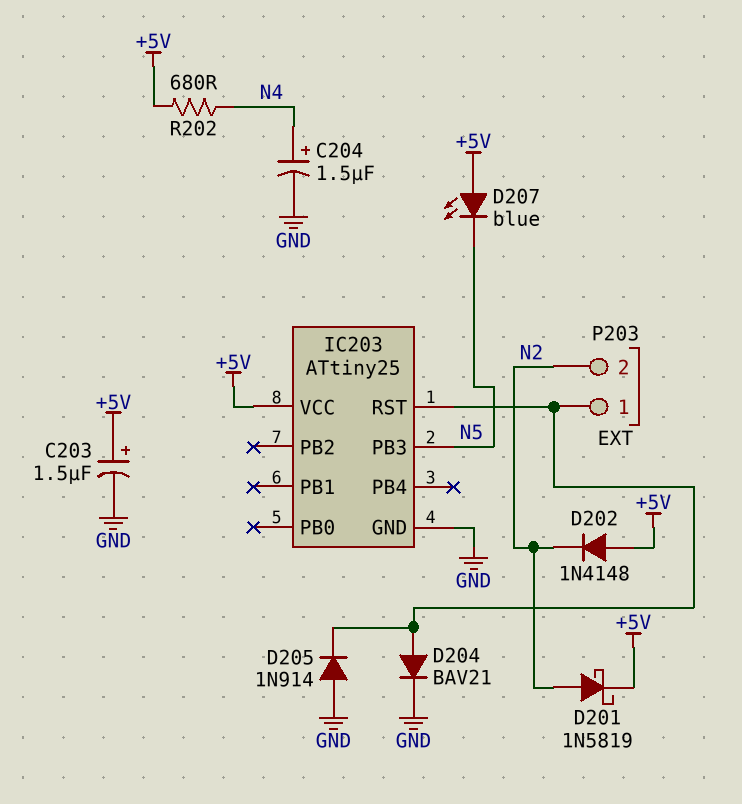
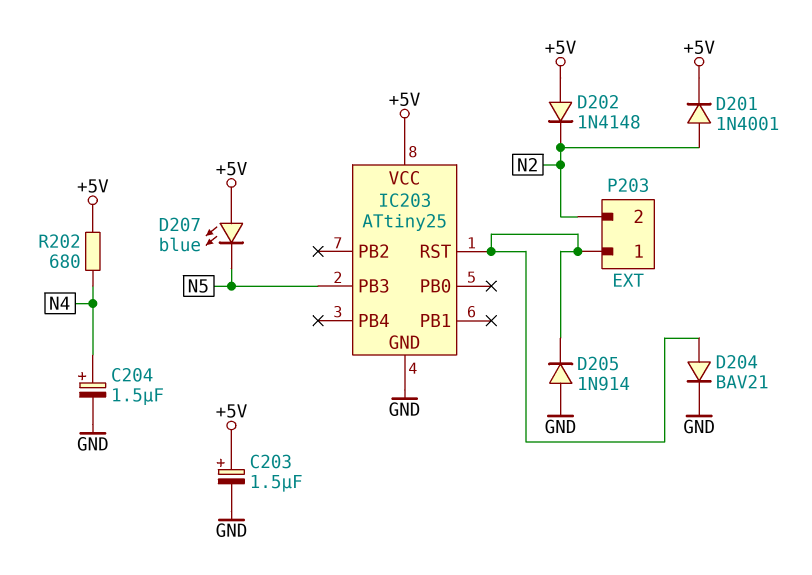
D201: schottky 1N5819 (A N2, K +5V) -> diode 1N4001 (A N2, K +5V)

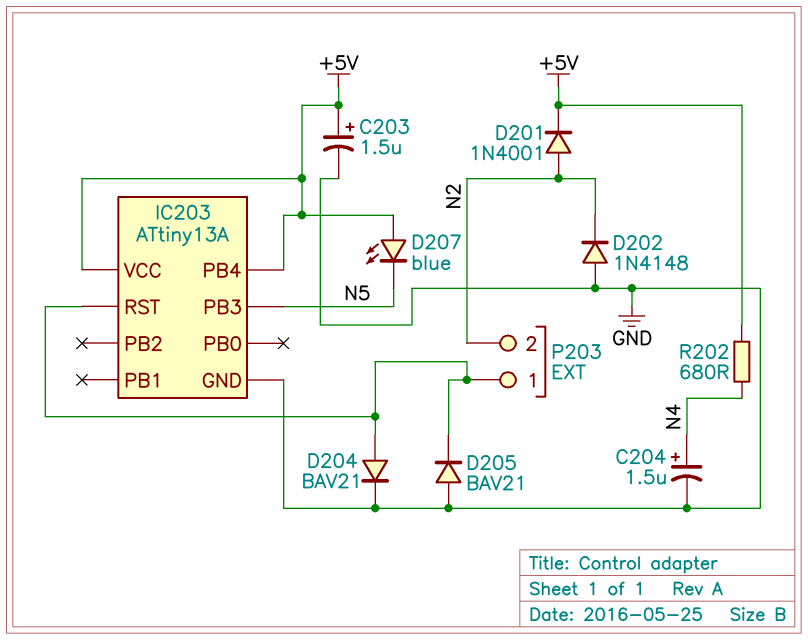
D202: diode 1N4148 (A +5V, K N2) -> diode 1N4148 (A GND, K N2)
D205: diode 1N914 (A GND, K IC203/RST) -> diode BAV21 (A GND, K IC203/RST)
IC203: ATtiny25 -> ATtiny13A
IC203 pin PB4: none -> +5V

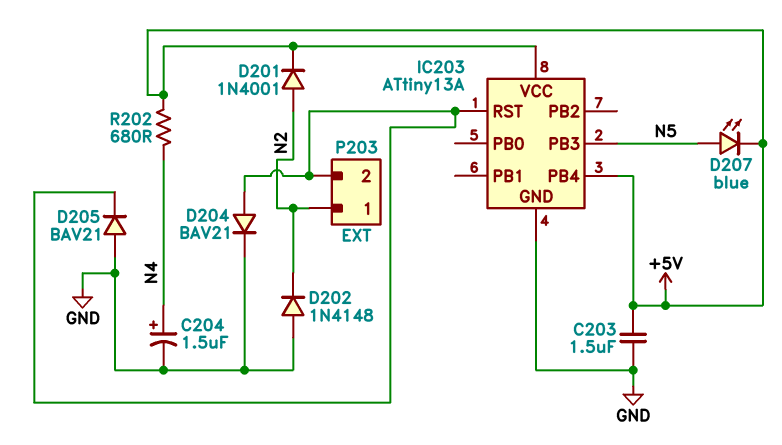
C203: 1.5uF (plus +5V, minus GND) -> 1.5uF (+5V, GND)
D207: LED blue (A +5V, K N5) -> LED blue (A N5, K +5V)
P203 pin 1: IC203/RST -> N2
P203 pin 2: N2 -> IC203/RST

